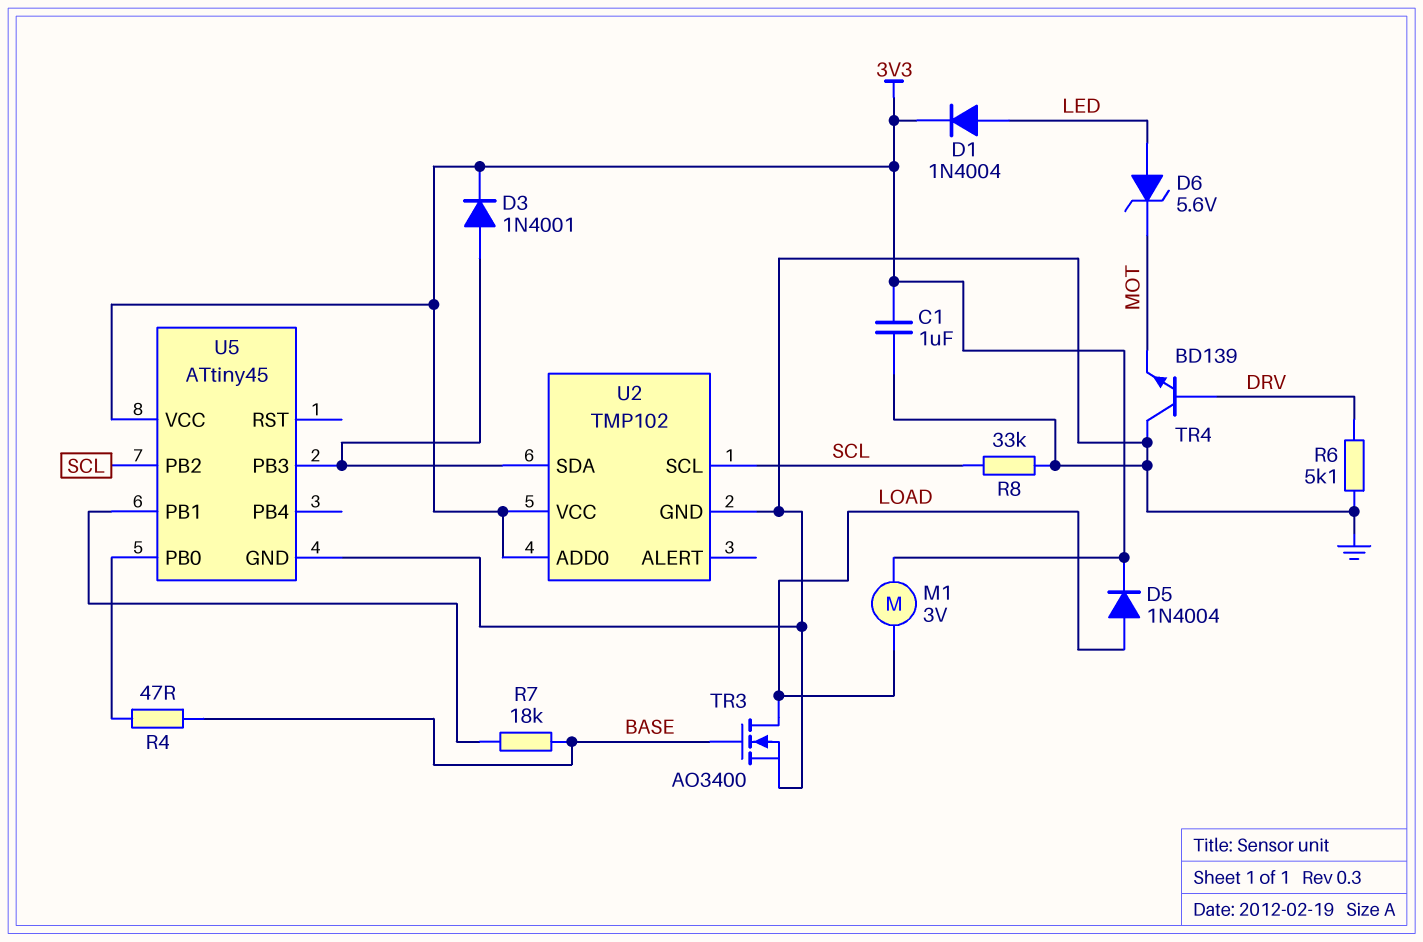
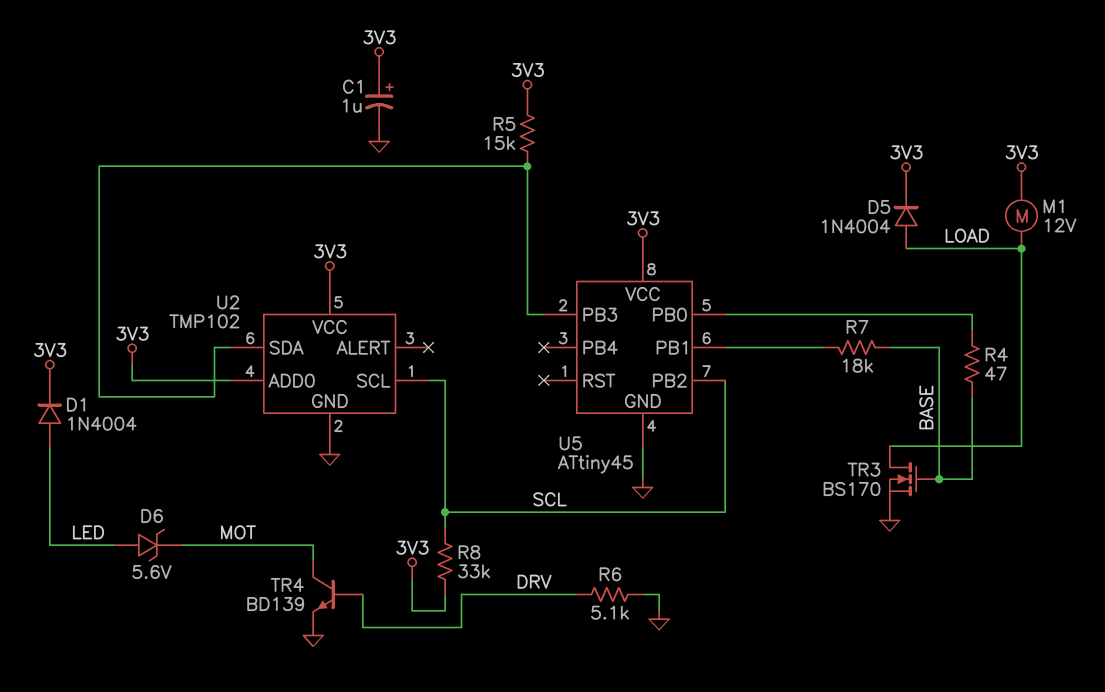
C1: 1uF (3V3, GND) -> 1uF (plus 3V3, minus GND)
D3: diode 1N4001 (A U2/SDA, K 3V3) -> none
M1: motor 3V (3V3, LOAD) -> motor 12V (3V3, LOAD)
R5: none -> 15k (3V3, U2/SDA)
R8: 33k (GND, SCL) -> 33k (3V3, SCL)
TR3: NMOS AO3400 (G BASE, D LOAD, S GND) -> NMOS BS170 (G BASE, D LOAD, S GND)
TR4: NPN BD139 (B DRV, C GND, E MOT) -> NPN BD139 (B DRV, C MOT, E GND)

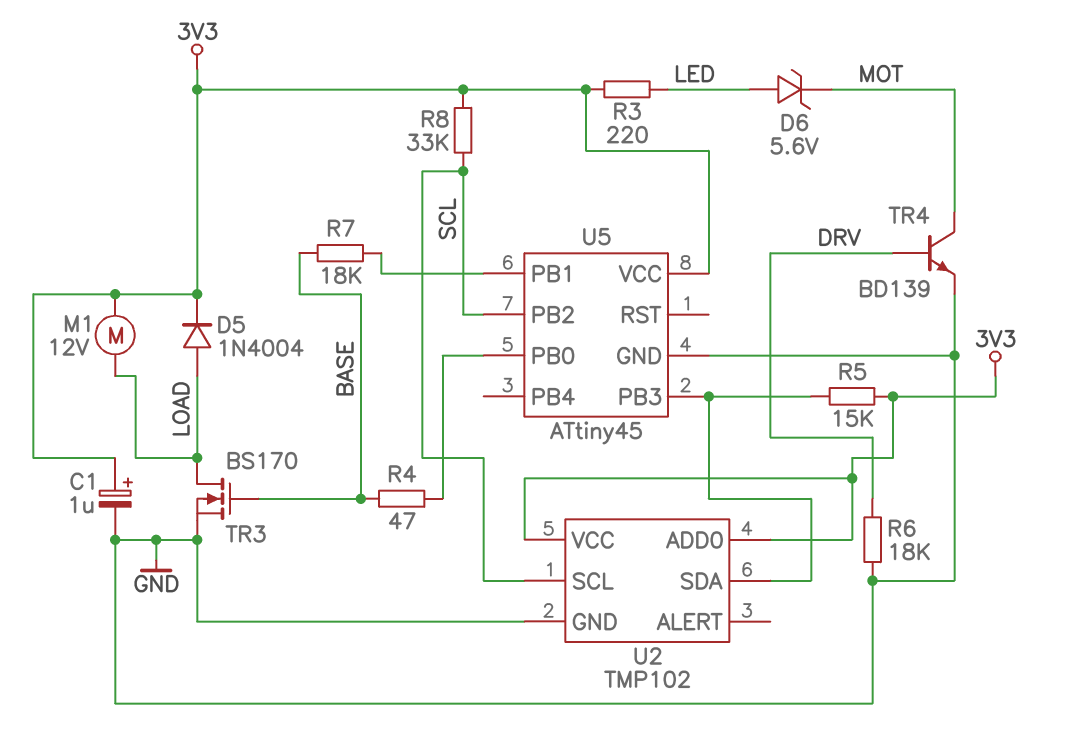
D1: diode 1N4004 (A LED, K 3V3) -> none
R3: none -> 220 (3V3, LED)
R6: 5.1k (DRV, GND) -> 18k (DRV, GND)

